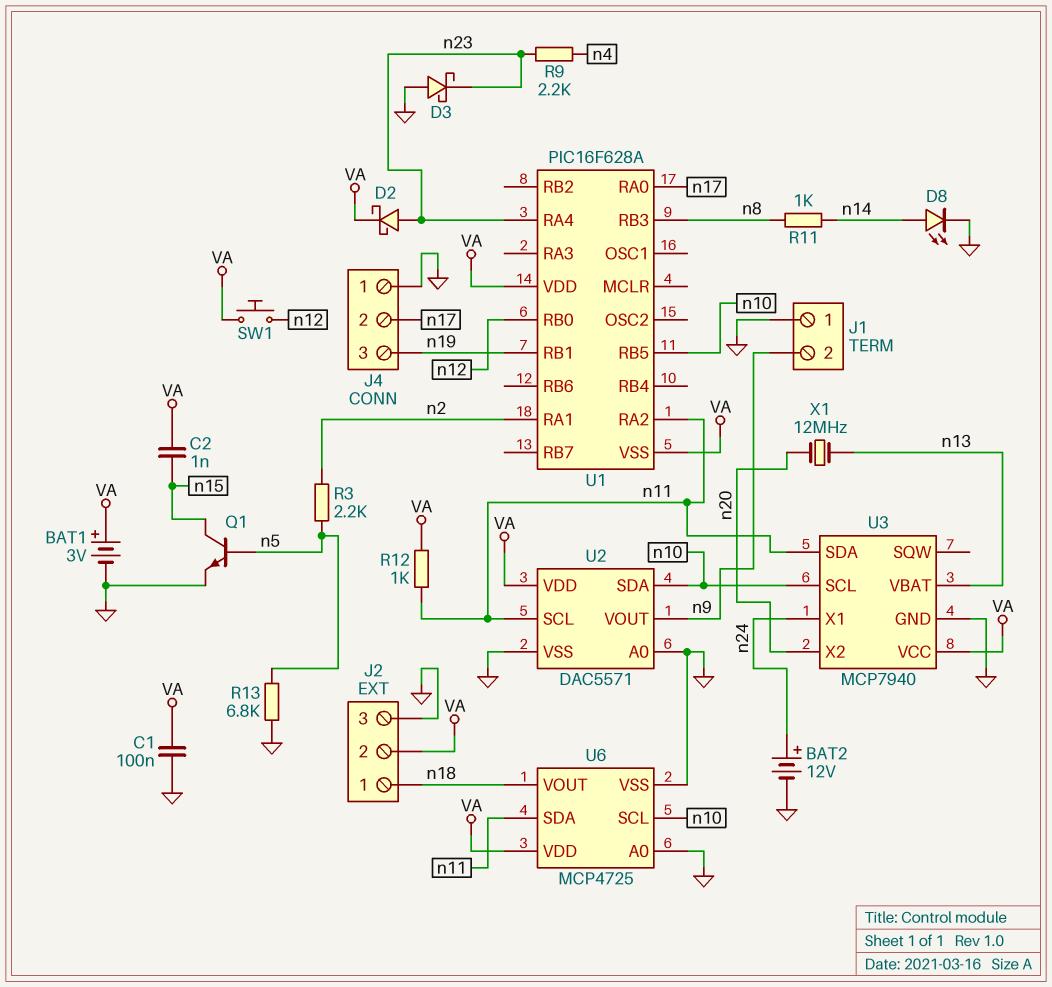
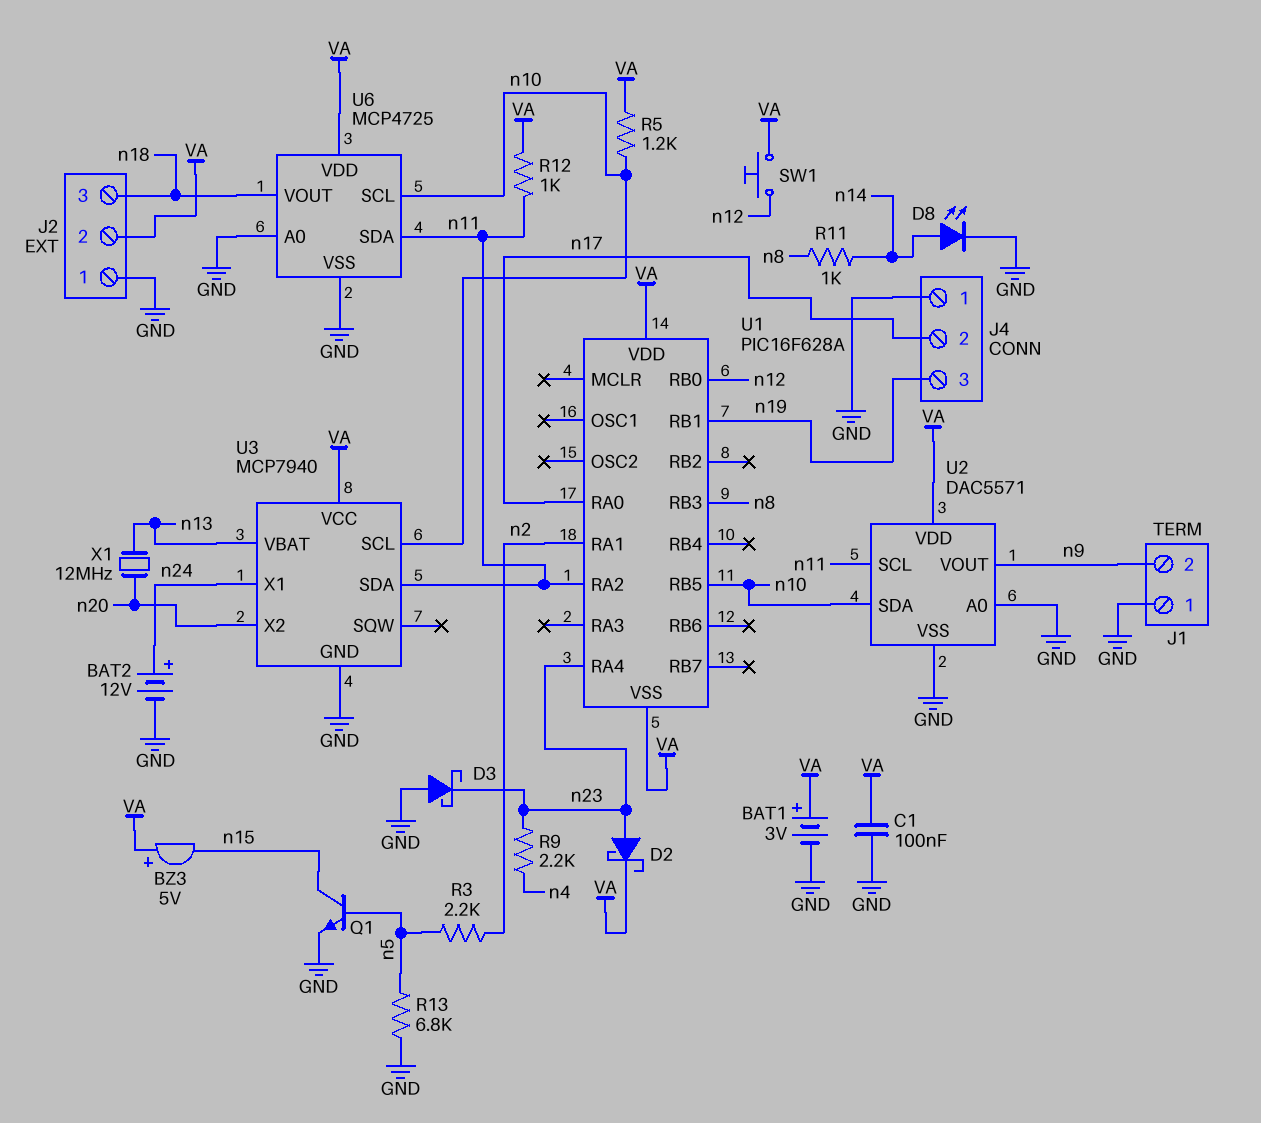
BZ3: none -> buzzer 5V (plus VA, minus n15)
C2: 1nF (VA, n15) -> none
J2 pin 1: n18 -> GND
J2 pin 3: GND -> n18
R5: none -> 1.2k (VA, n10)

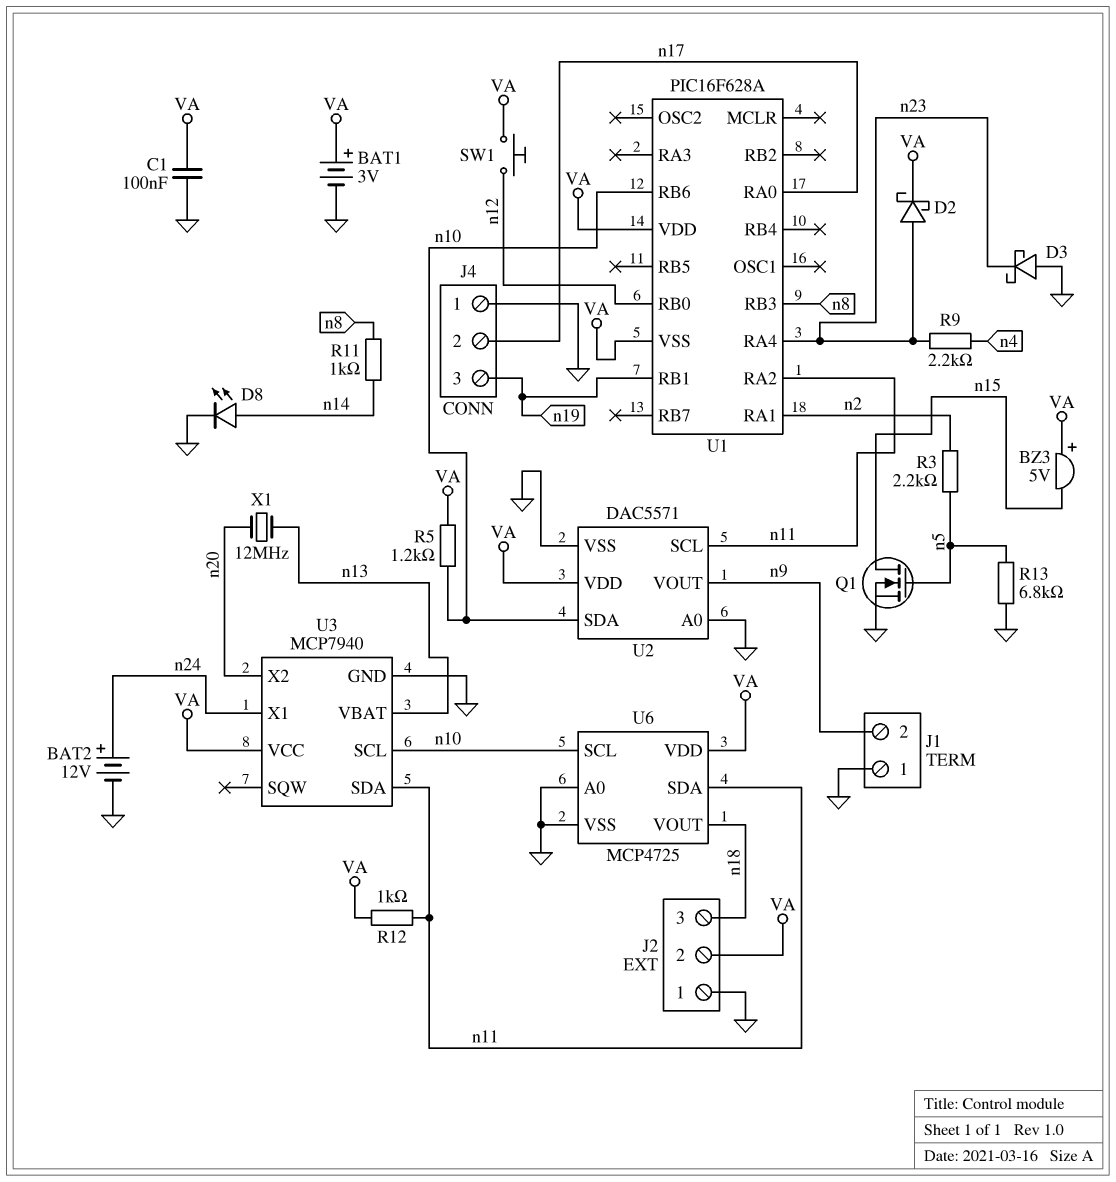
Q1: NPN (B n5, C n15, E GND) -> NMOS (G n5, D n15, S GND)
U1 pin RB5: n10 -> none
U1 pin RB6: none -> n10

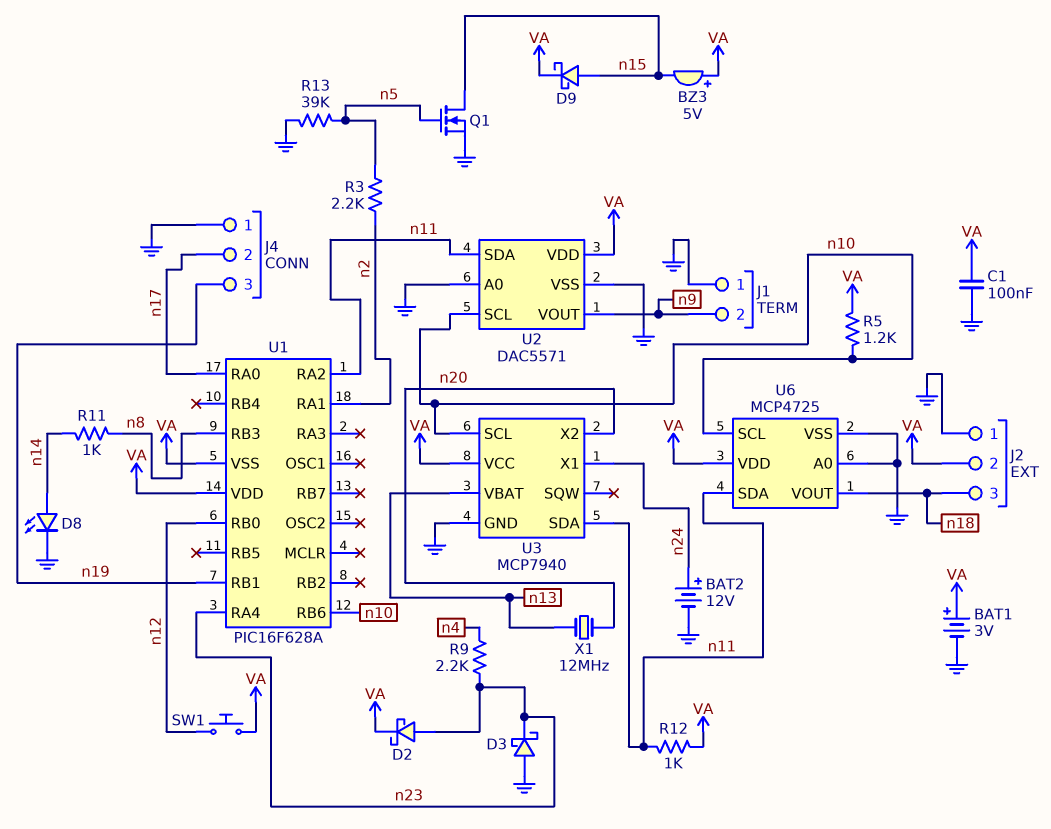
D9: none -> schottky (A n15, K VA)
R13: 6.8k (GND, n5) -> 39k (GND, n5)
U2 pin SCL: n11 -> n10
U2 pin SDA: n10 -> n11

